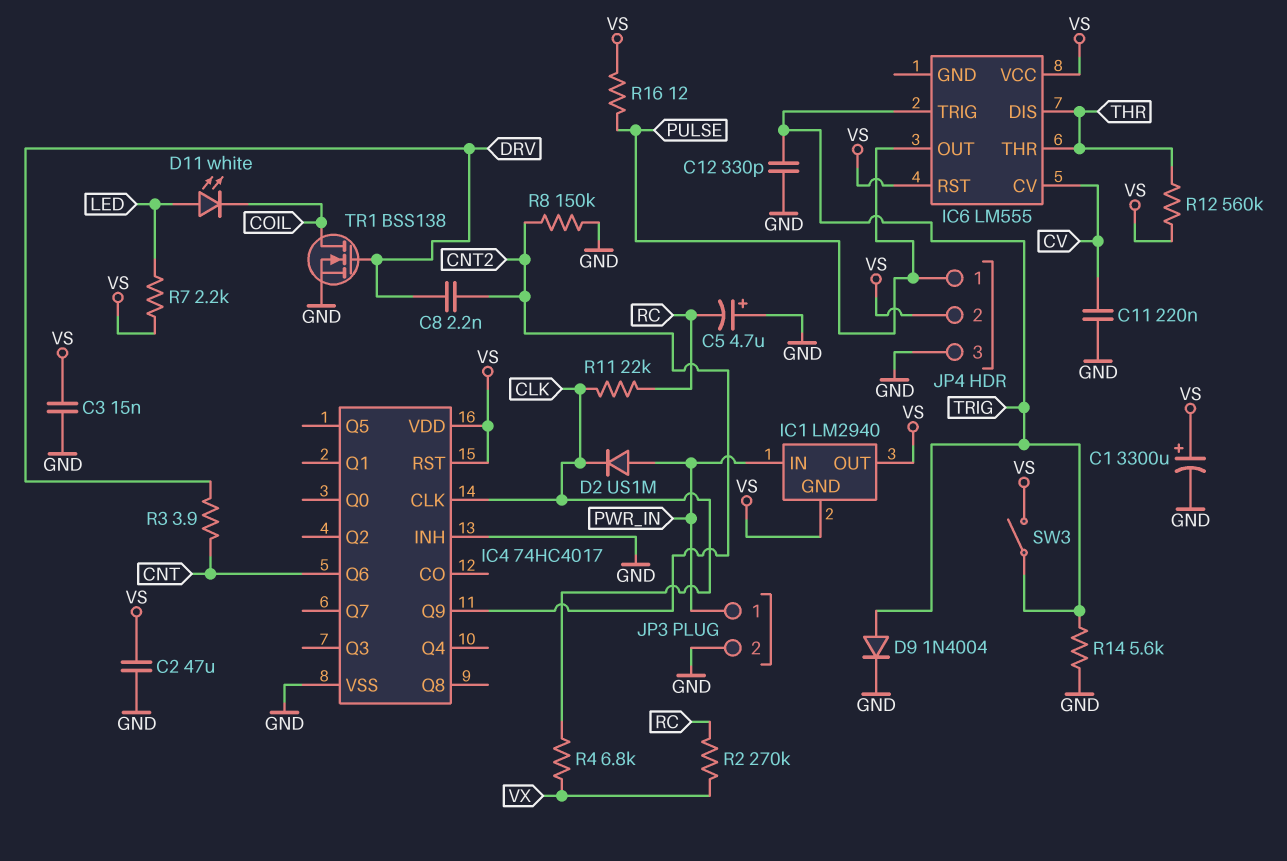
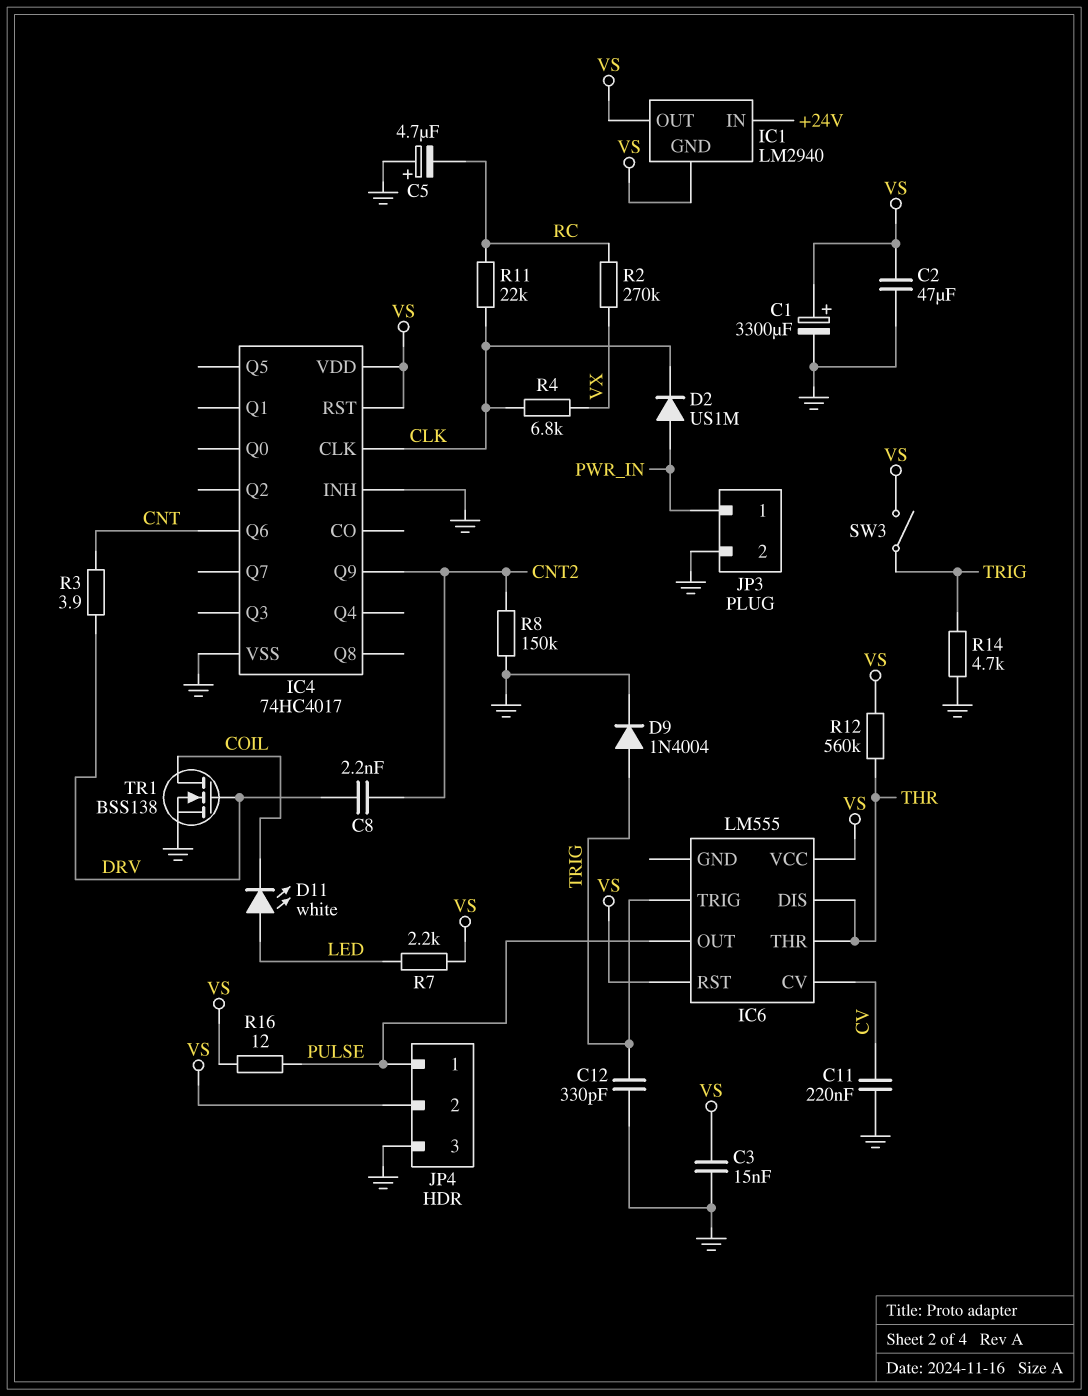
IC1 pin IN: PWR_IN -> +24V
R14: 5.6k (GND, TRIG) -> 4.7k (GND, TRIG)

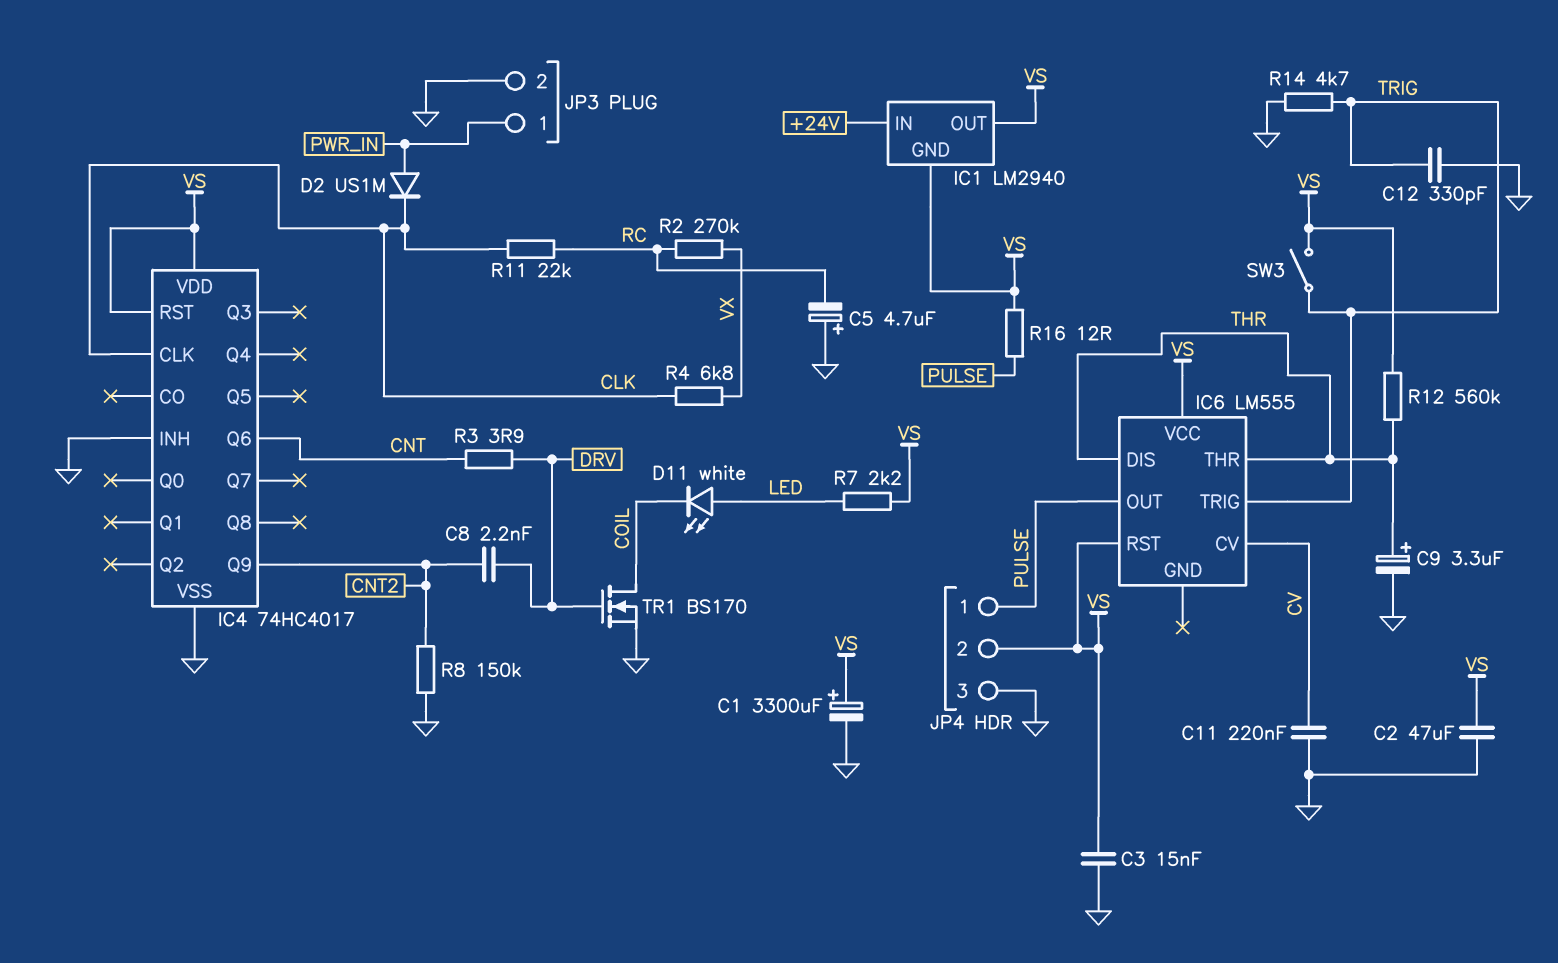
C9: none -> 3.3uF (plus THR, minus GND)
D9: diode 1N4004 (A TRIG, K GND) -> none
TR1: NMOS BSS138 (G DRV, D COIL, S GND) -> NMOS BS170 (G DRV, D COIL, S GND)

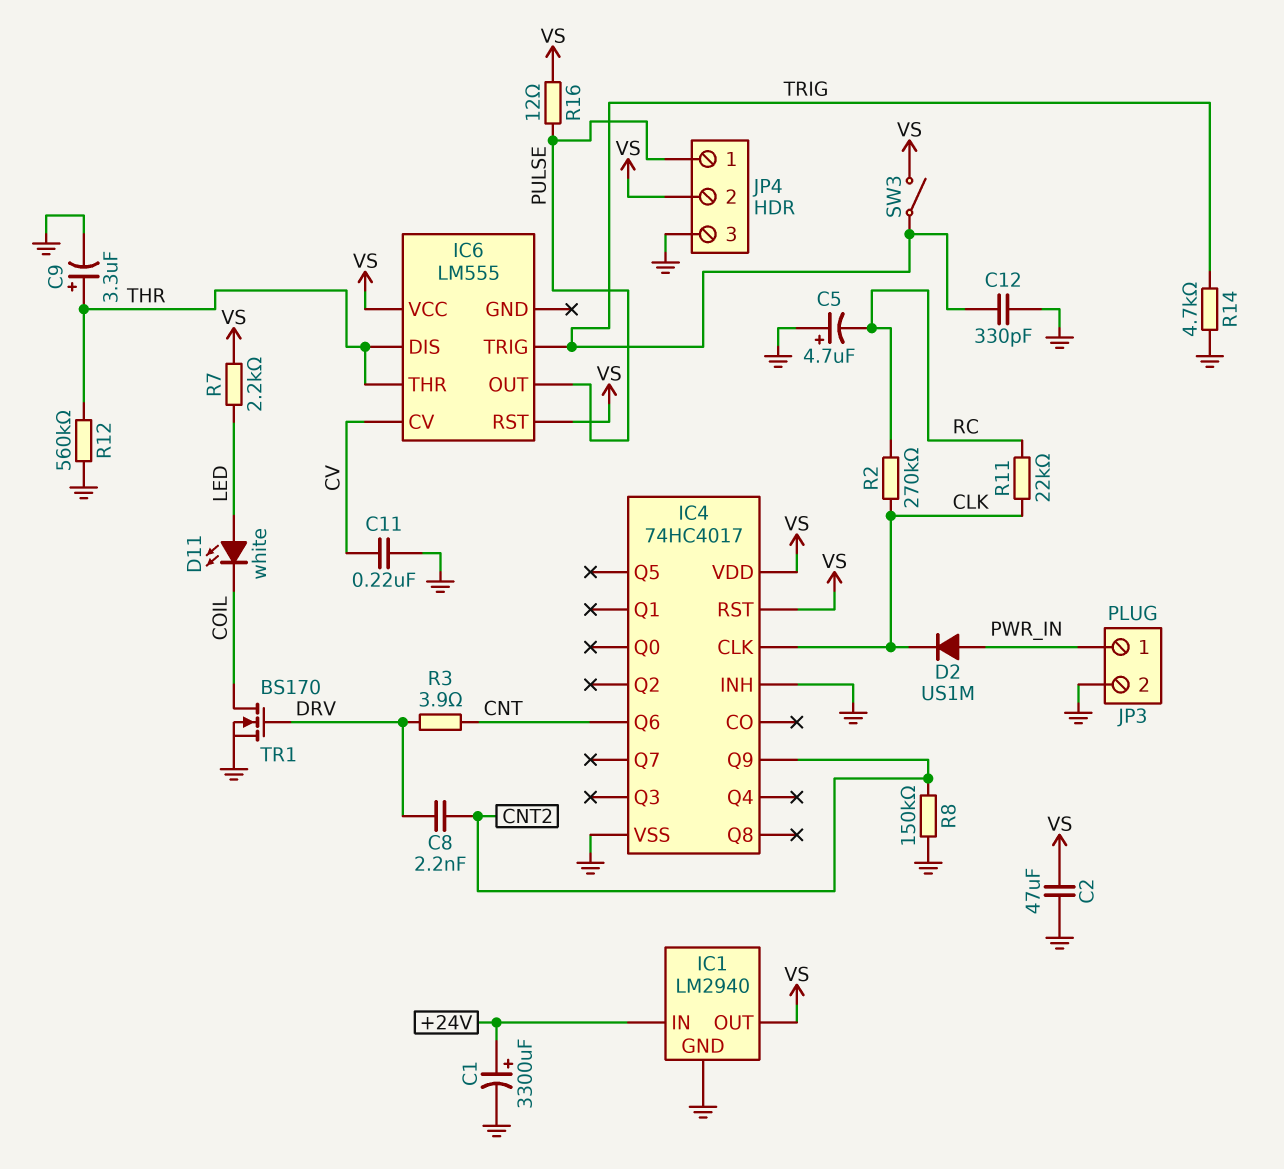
C1: 3300uF (plus VS, minus GND) -> 3300uF (plus +24V, minus GND)
C3: 15nF (GND, VS) -> none
IC1 pin GND: VS -> GND
R2: 270k (RC, VX) -> 270k (CLK, RC)
R4: 6.8k (CLK, VX) -> none
R12: 560k (THR, VS) -> 560k (GND, THR)

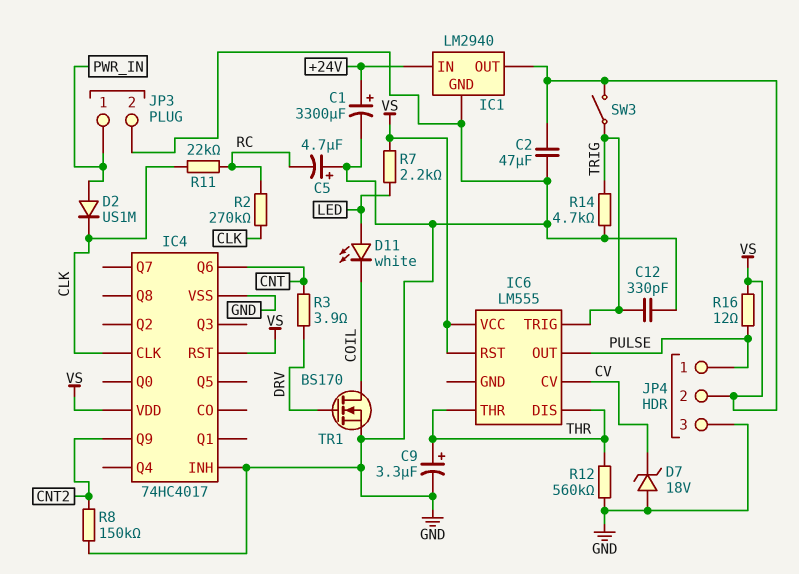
C8: 2.2nF (CNT2, DRV) -> none
C11: 220nF (CV, GND) -> none
D7: none -> zener 18V (A GND, K CV)

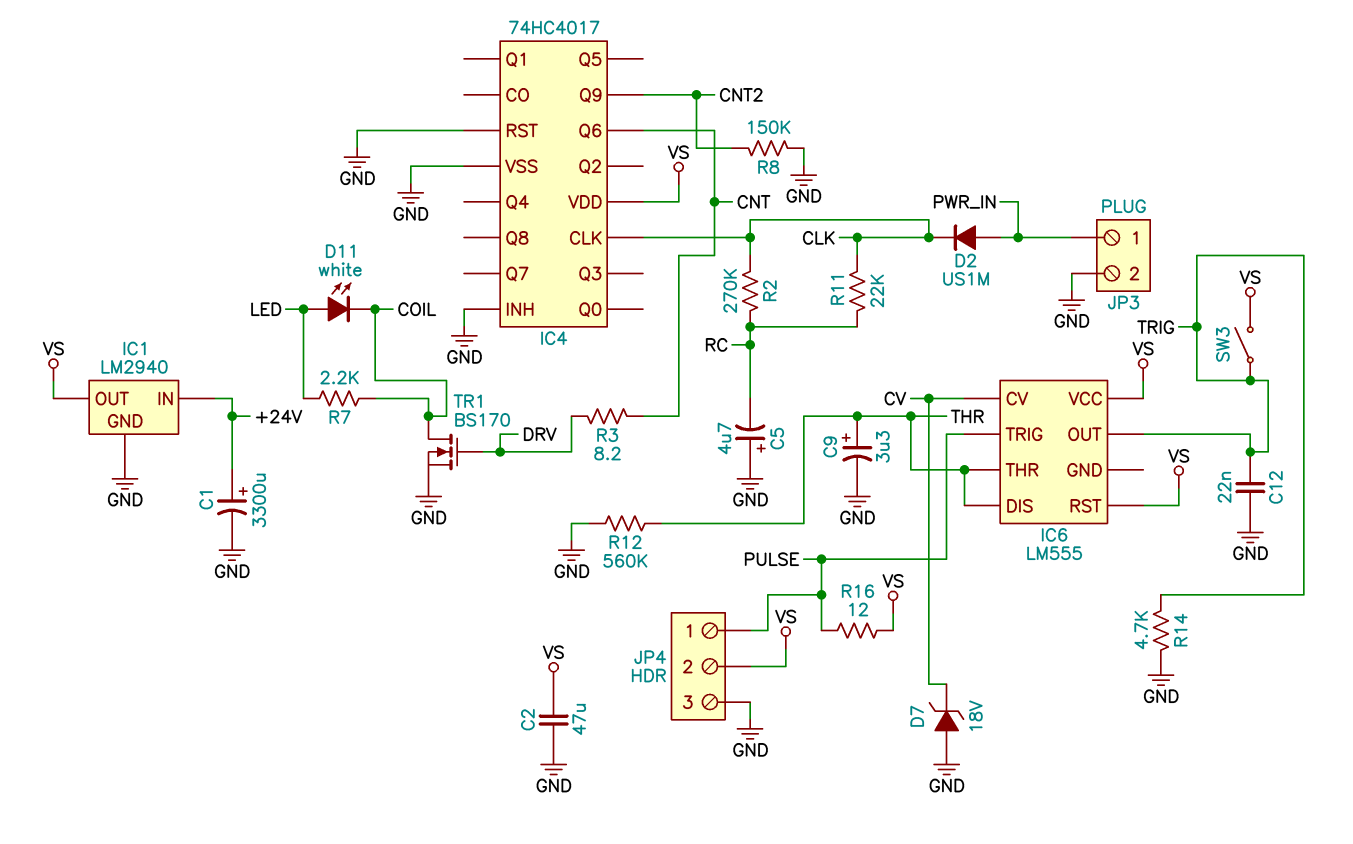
C12: 330pF (GND, TRIG) -> 22nF (GND, TRIG)
IC4 pin RST: VS -> GND
IC6 pin OUT: PULSE -> TRIG
IC6 pin TRIG: TRIG -> PULSE
R3: 3.9 (CNT, DRV) -> 8.2 (CNT, DRV)
R7: 2.2k (LED, VS) -> 2.2k (COIL, LED)

